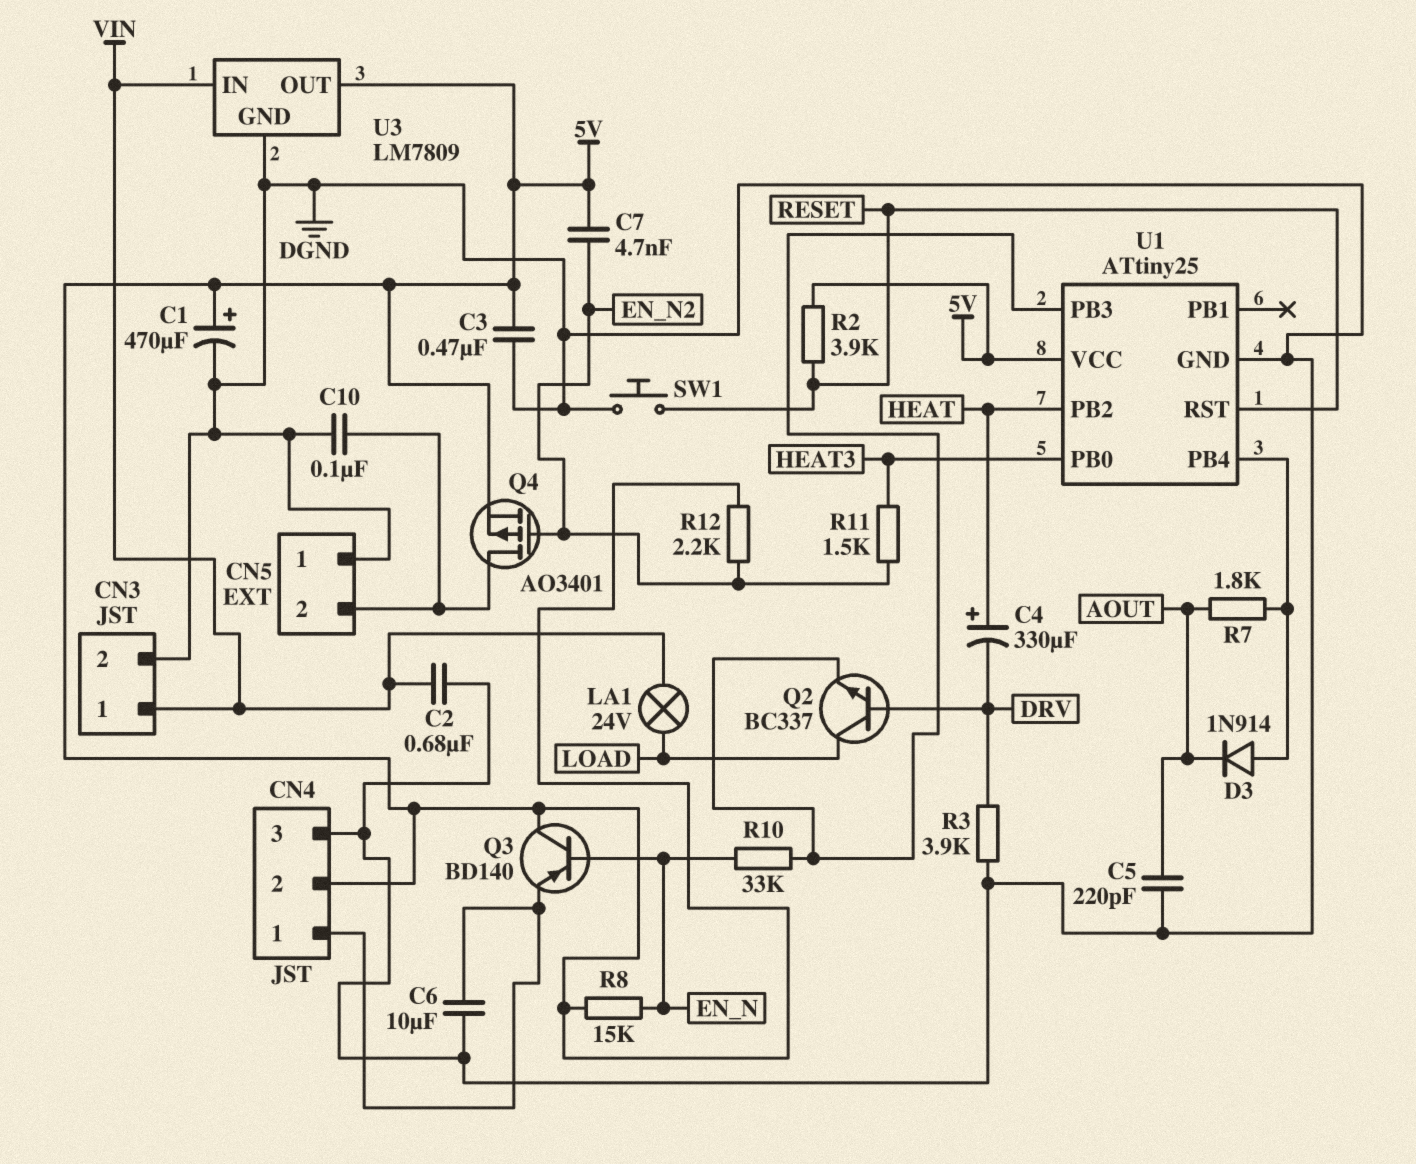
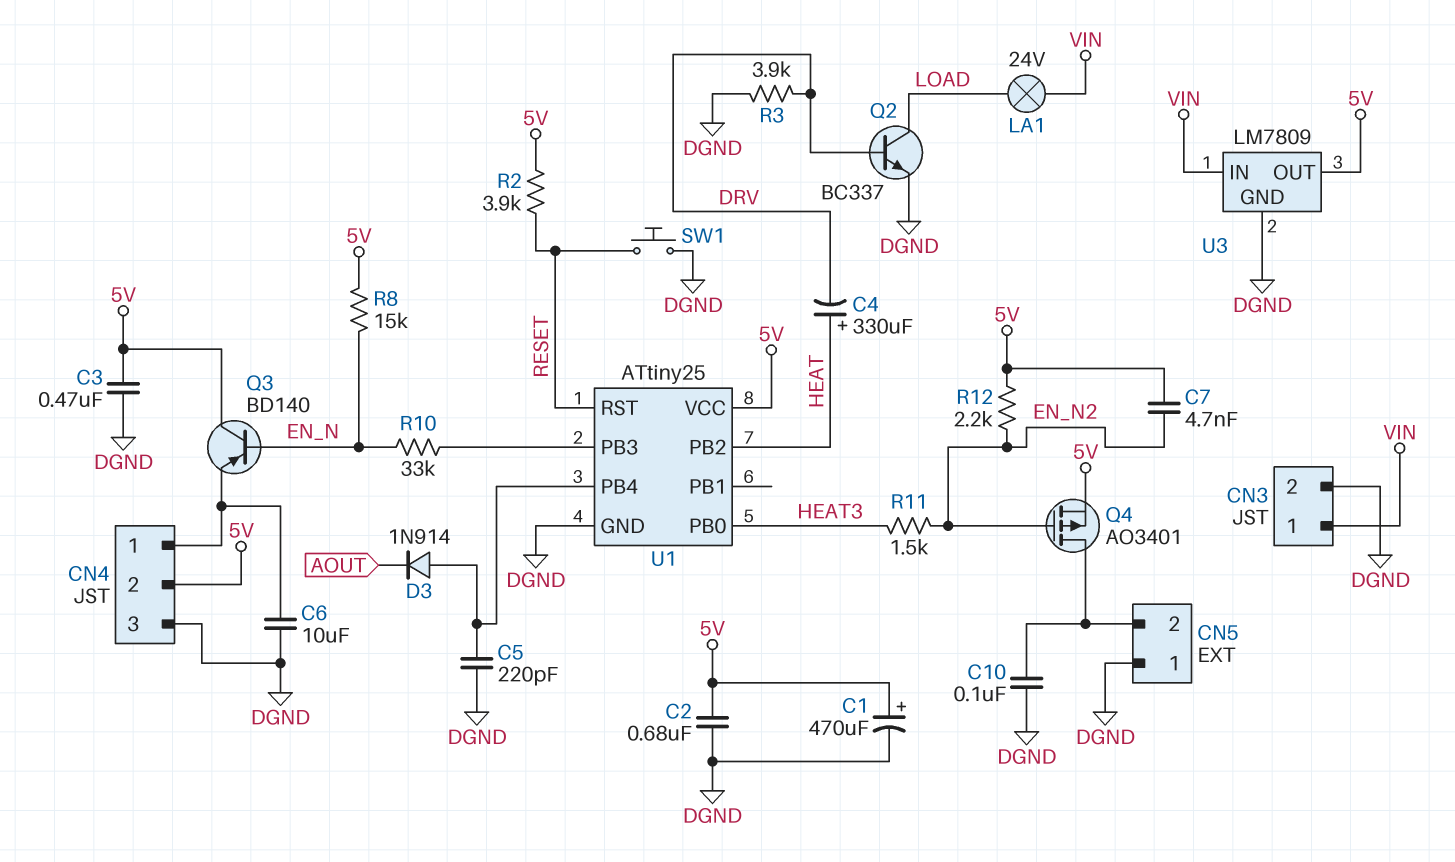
C2: 680nF (DGND, VIN) -> 680nF (5V, DGND)
C5: 220pF (AOUT, DGND) -> 220pF (DGND, U1/PB4)
Q2: NPN BC337 (B DRV, C LOAD, E U1/PB3) -> NPN BC337 (B DRV, C LOAD, E DGND)
R7: 1.8k (AOUT, U1/PB4) -> none

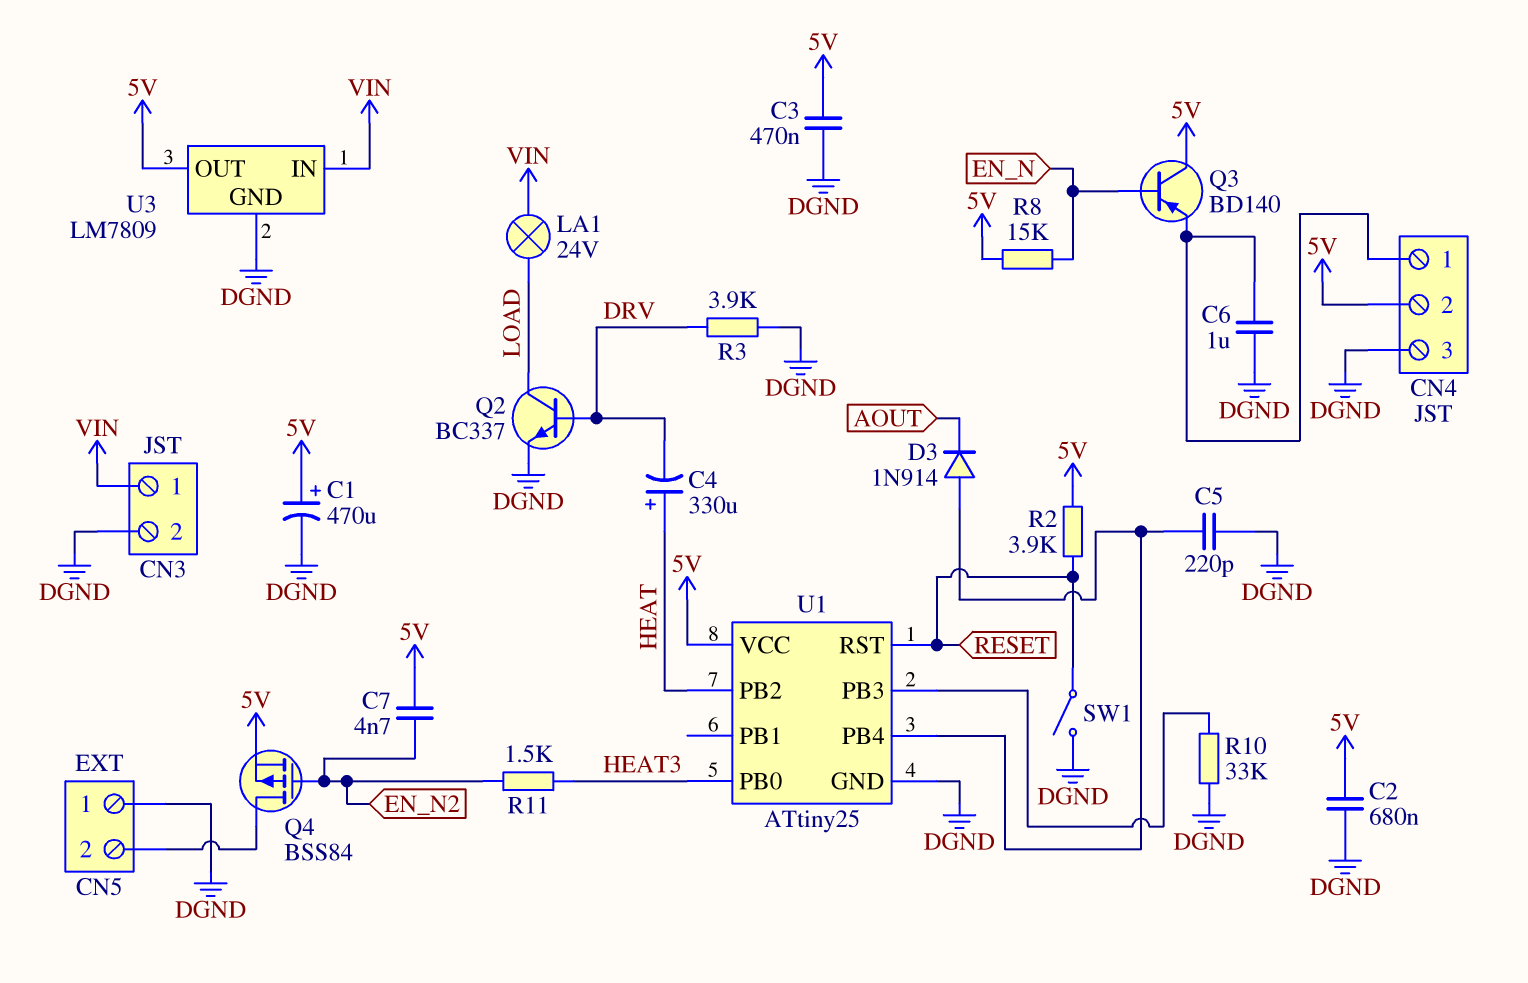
C6: 10uF (CN4/1, DGND) -> 1uF (CN4/1, DGND)
C10: 100nF (CN5/2, DGND) -> none
Q4: PMOS AO3401 (G EN_N2, D CN5/2, S 5V) -> PMOS BSS84 (G EN_N2, D CN5/2, S 5V)
R10: 33k (EN_N, U1/PB3) -> 33k (DGND, U1/PB3)
R12: 2.2k (5V, EN_N2) -> none
SW1: button (DGND, RESET) -> switch (DGND, RESET)

